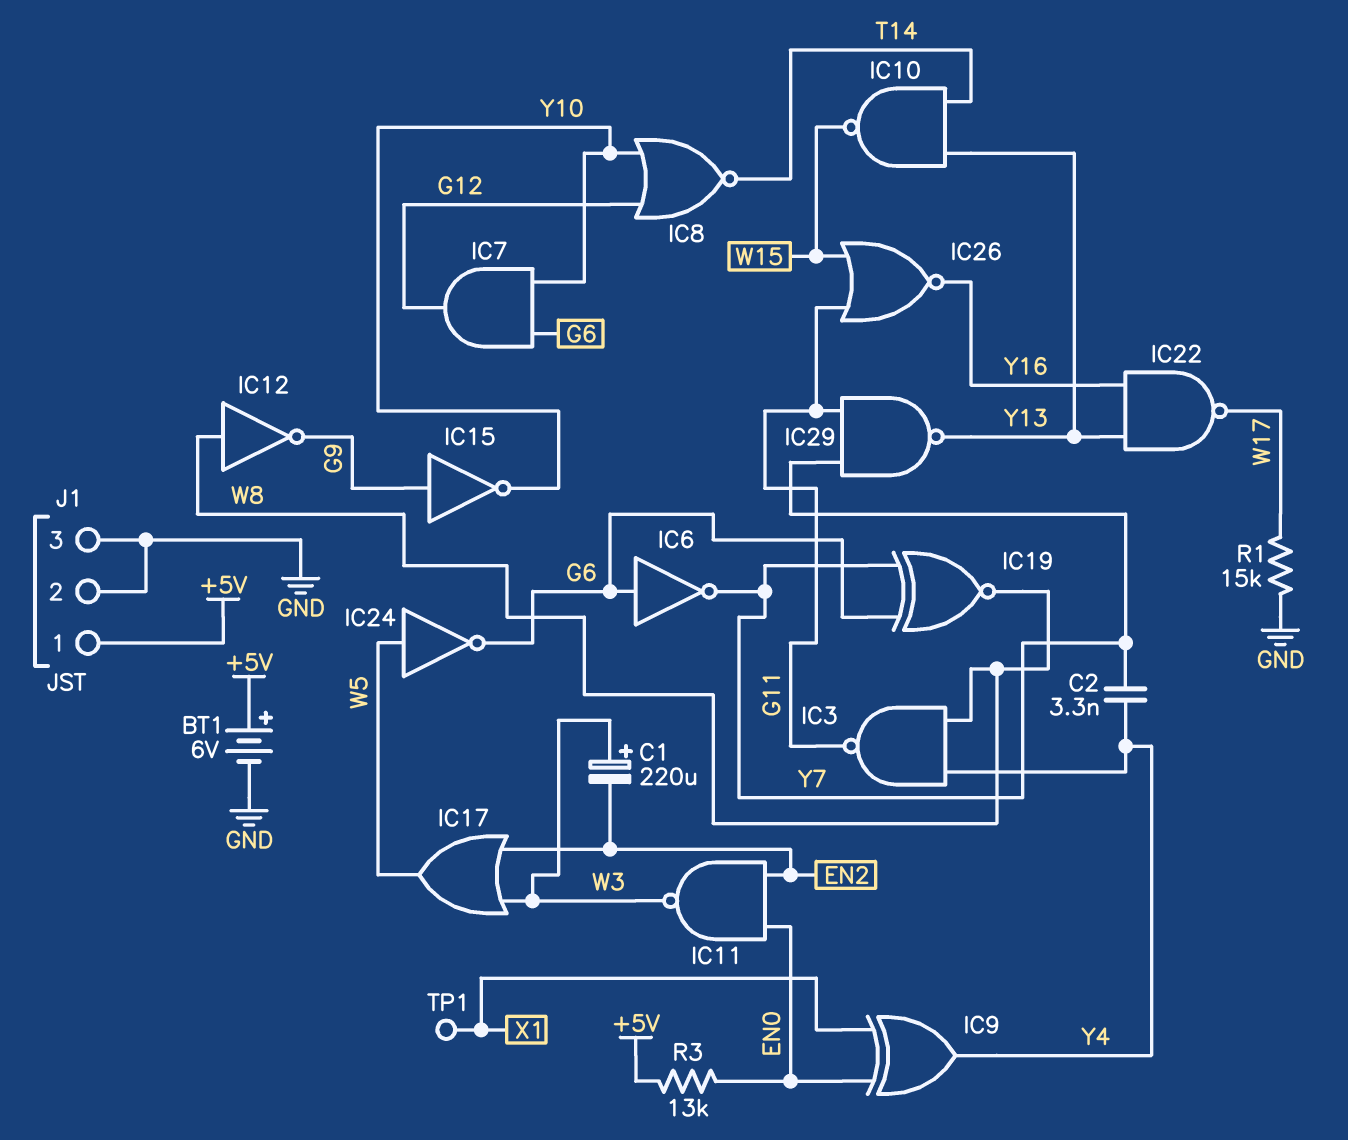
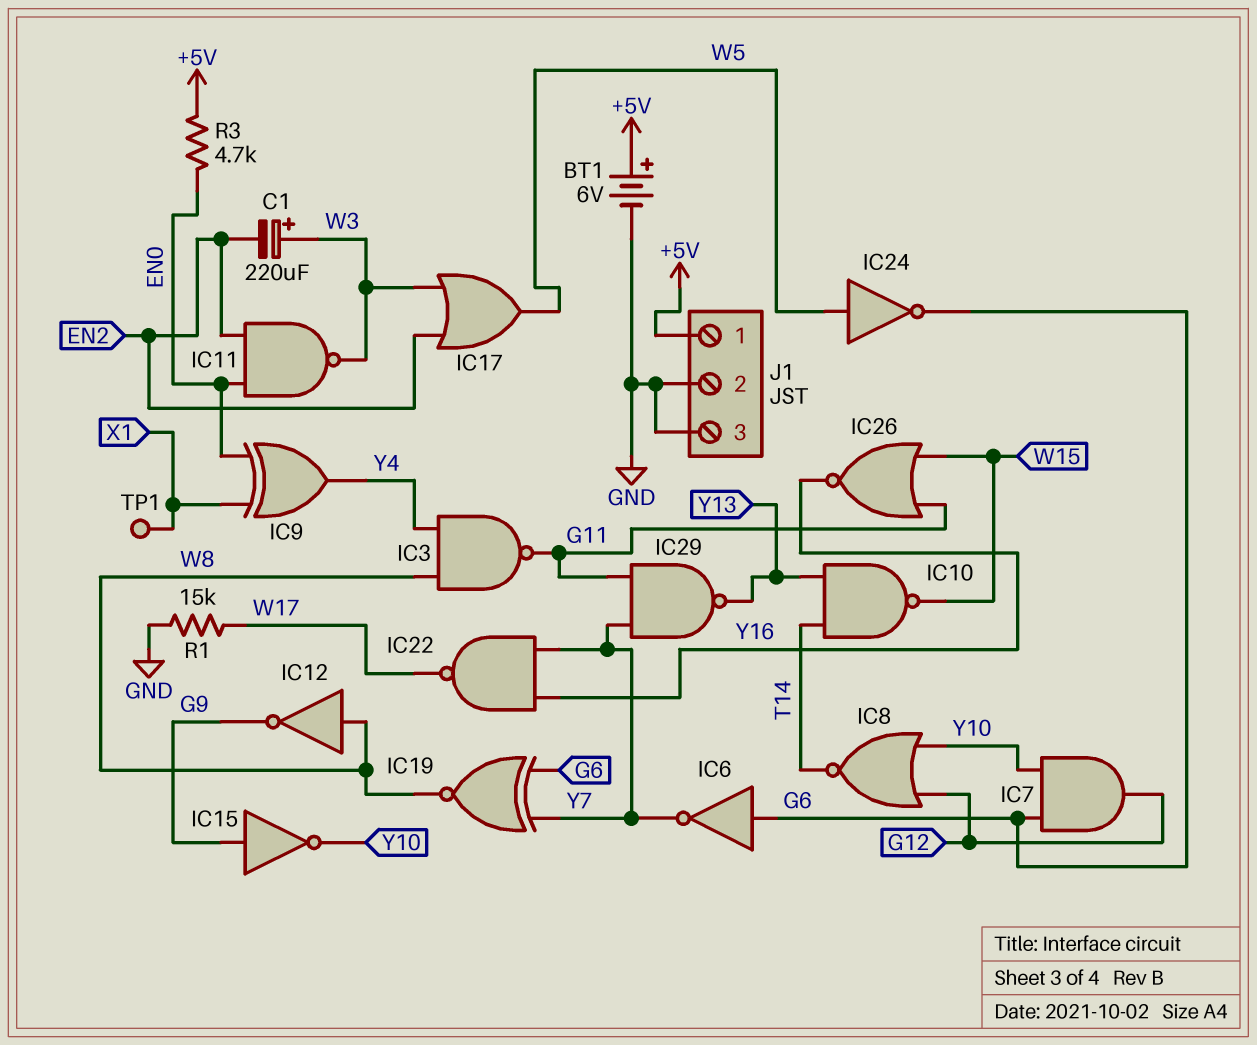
C2: 3.3nF (Y4, Y7) -> none
IC22: NAND (in Y13, in Y16, out W17) -> NAND (in Y7, in Y16, out W17)
R3: 13k (+5V, EN0) -> 4.7k (+5V, EN0)

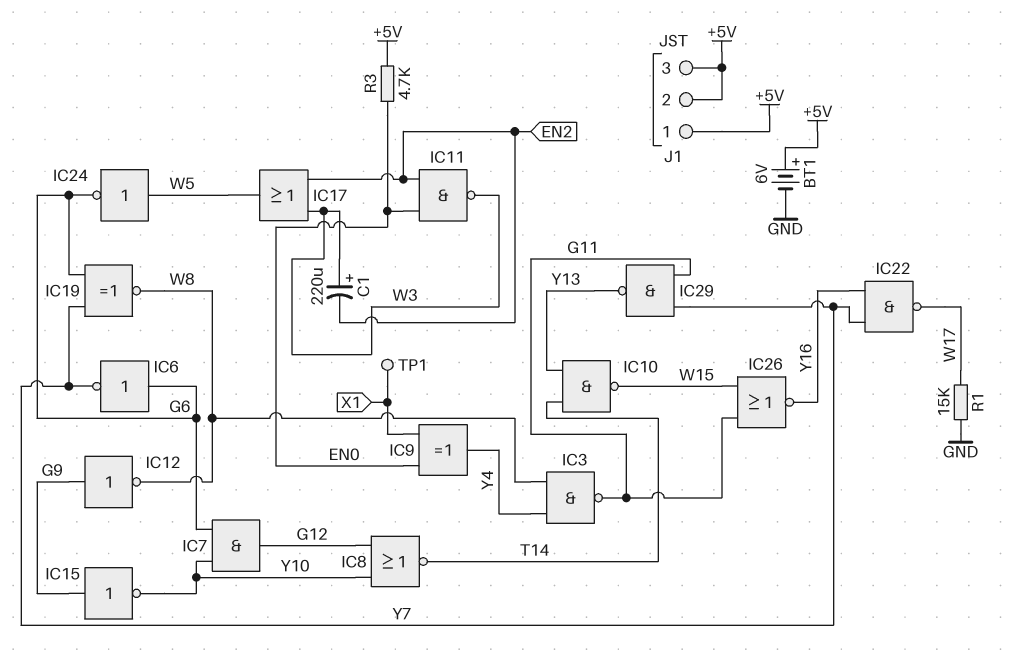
IC12: NOT (in W8, out G9) -> NOT (in G9, out W8)
J1 pin 2: GND -> +5V
J1 pin 3: GND -> +5V

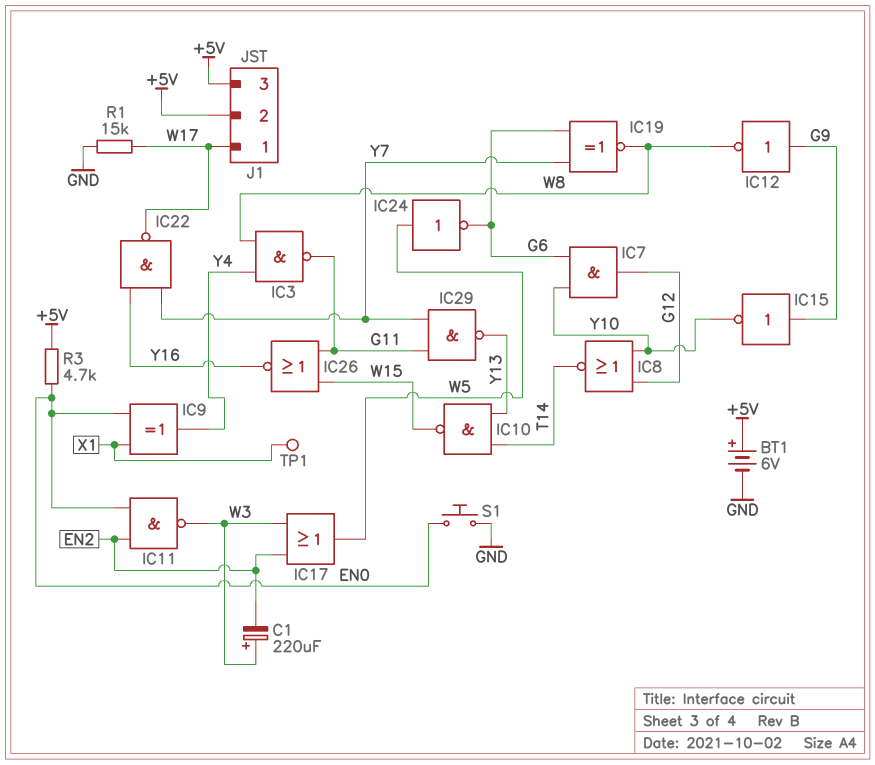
IC6: NOT (in G6, out Y7) -> none
J1 pin 1: +5V -> W17
S1: none -> button (EN0, GND)

